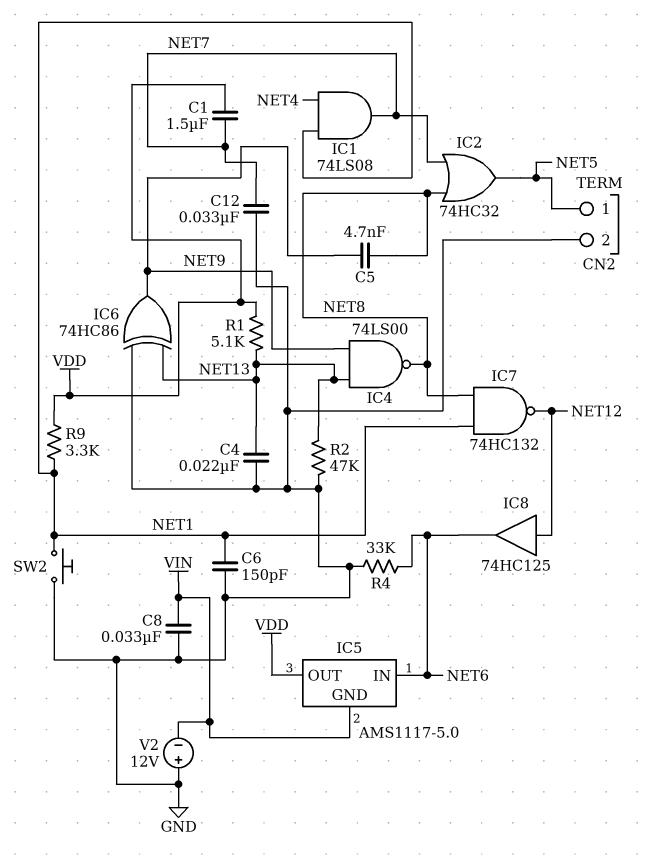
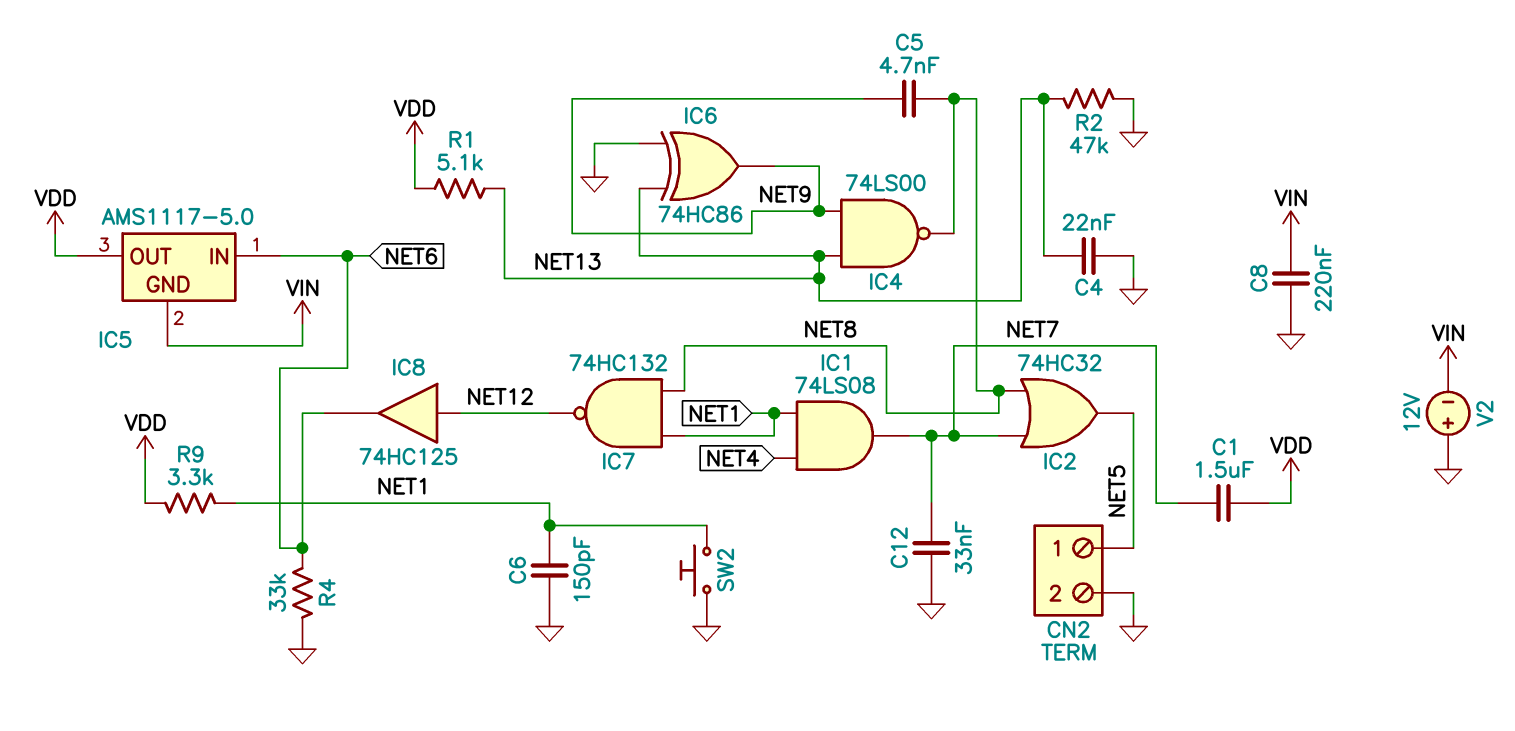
C8: 33nF (GND, VIN) -> 220nF (GND, VIN)

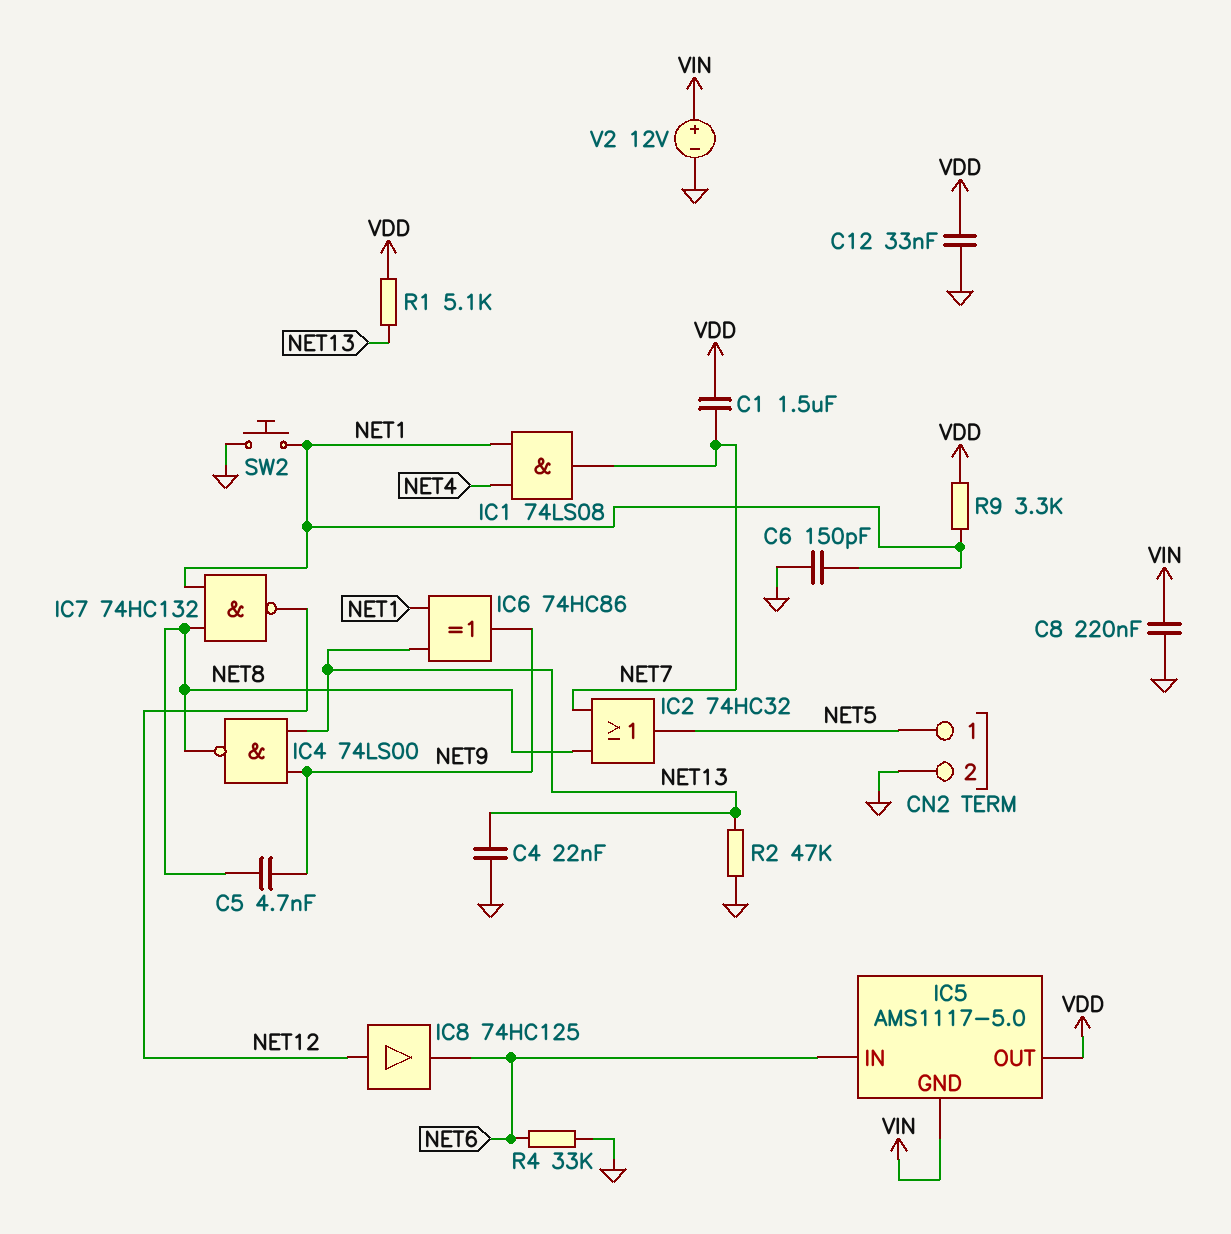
C12: 33nF (GND, NET7) -> 33nF (GND, VDD)
IC6: XOR 74HC86 (in GND, in NET13, out NET9) -> XOR 74HC86 (in NET1, in NET13, out NET9)
V2: 12V (plus GND, minus VIN) -> 12V (plus VIN, minus GND)

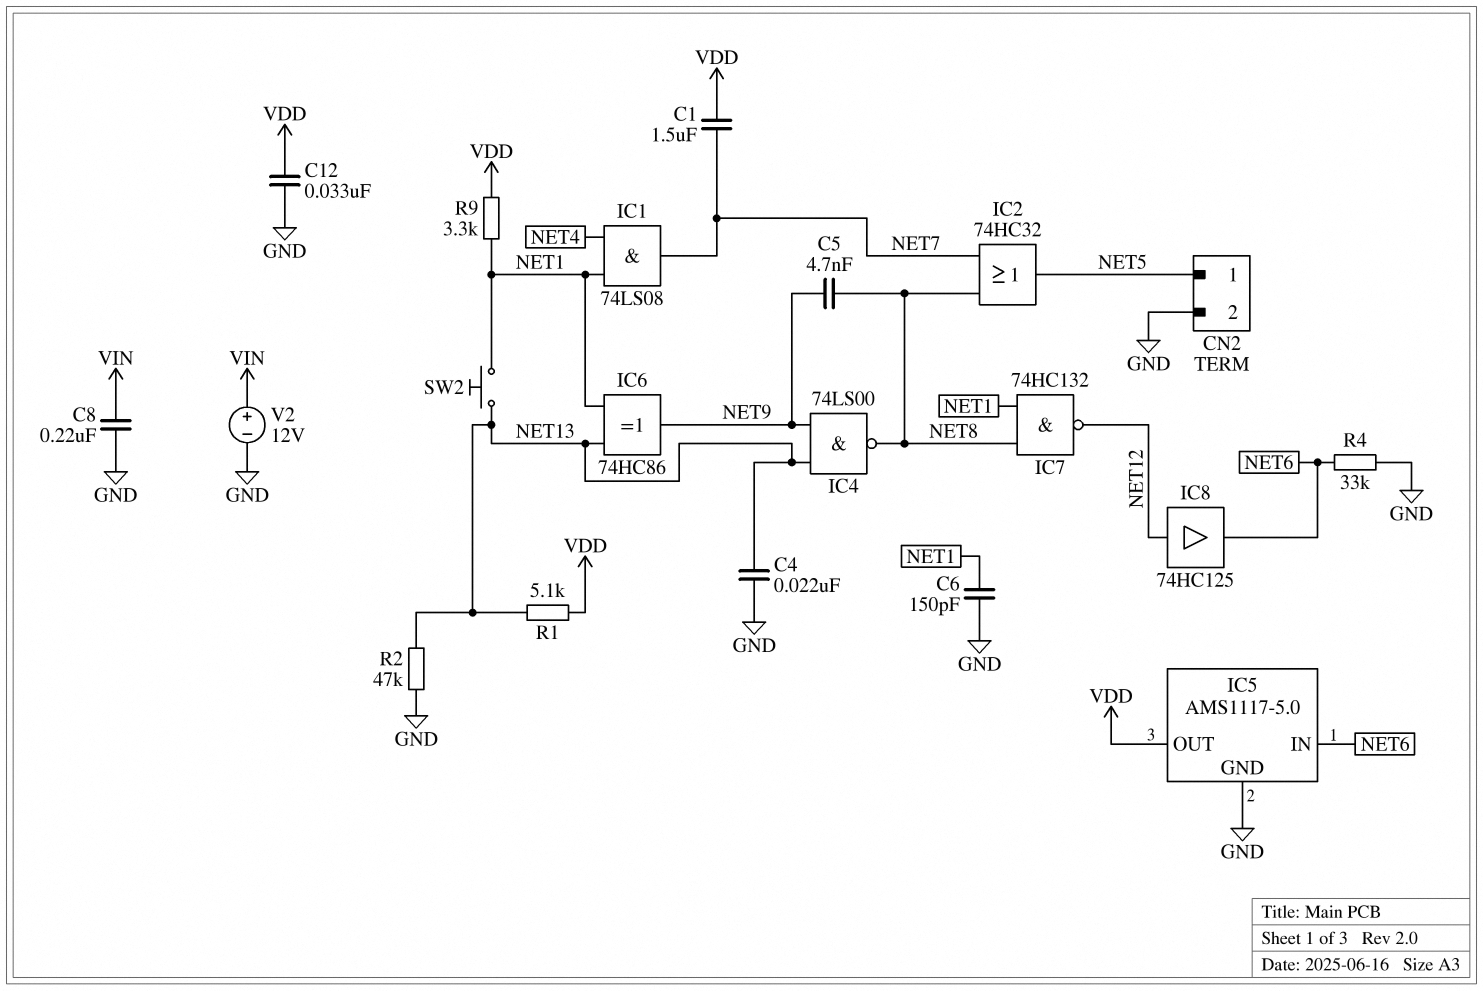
IC5 pin GND: VIN -> GND
SW2: button (GND, NET1) -> button (NET1, NET13)

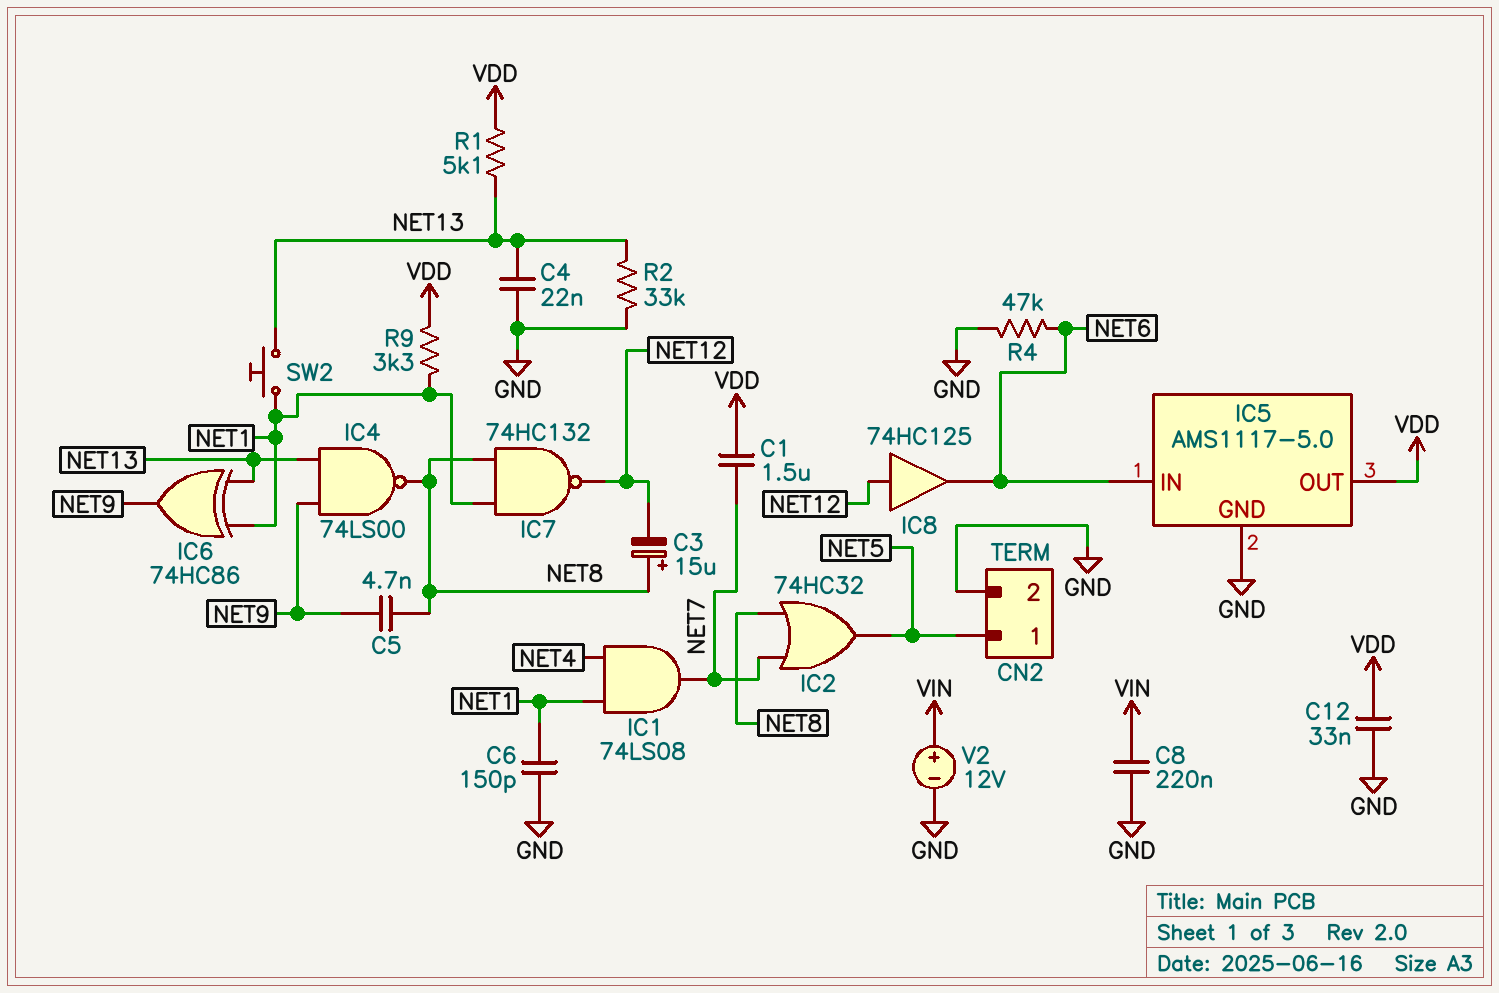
C3: none -> 15uF (plus NET8, minus NET12)
R2: 47k (GND, NET13) -> 33k (GND, NET13)
R4: 33k (GND, NET6) -> 47k (GND, NET6)

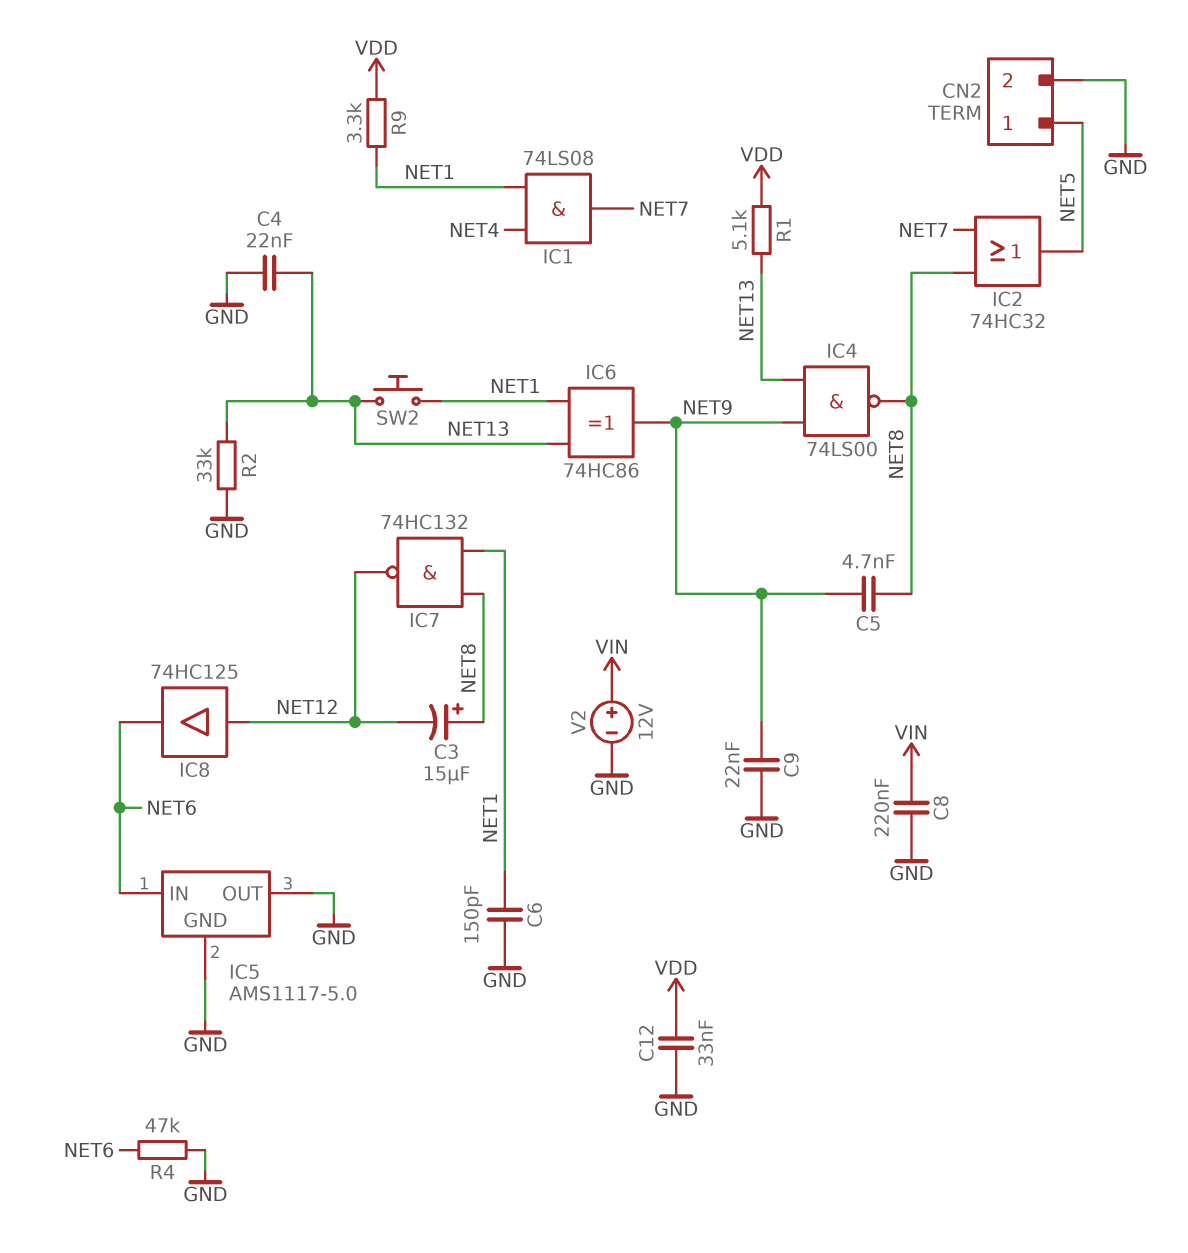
C1: 1.5uF (NET7, VDD) -> none
C9: none -> 22nF (GND, NET9)
IC5 pin OUT: VDD -> GND

